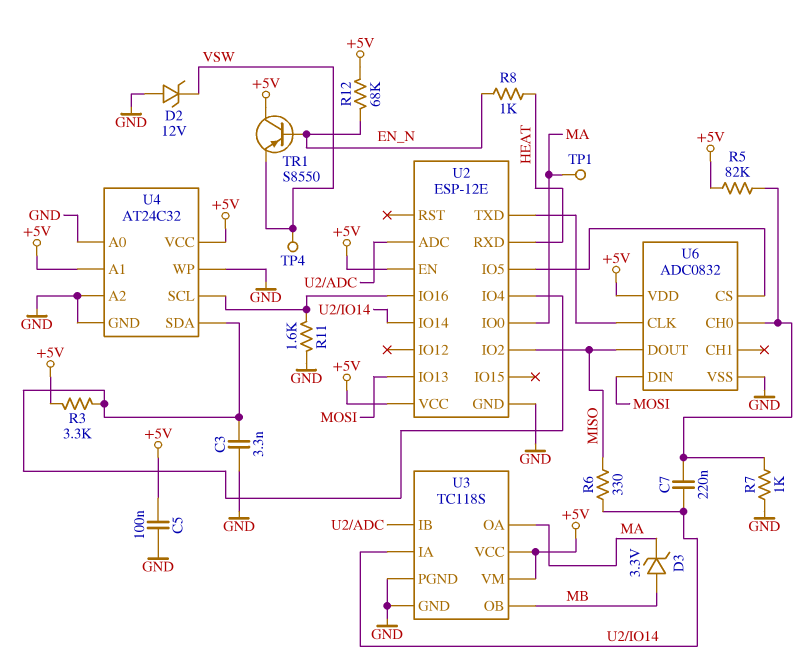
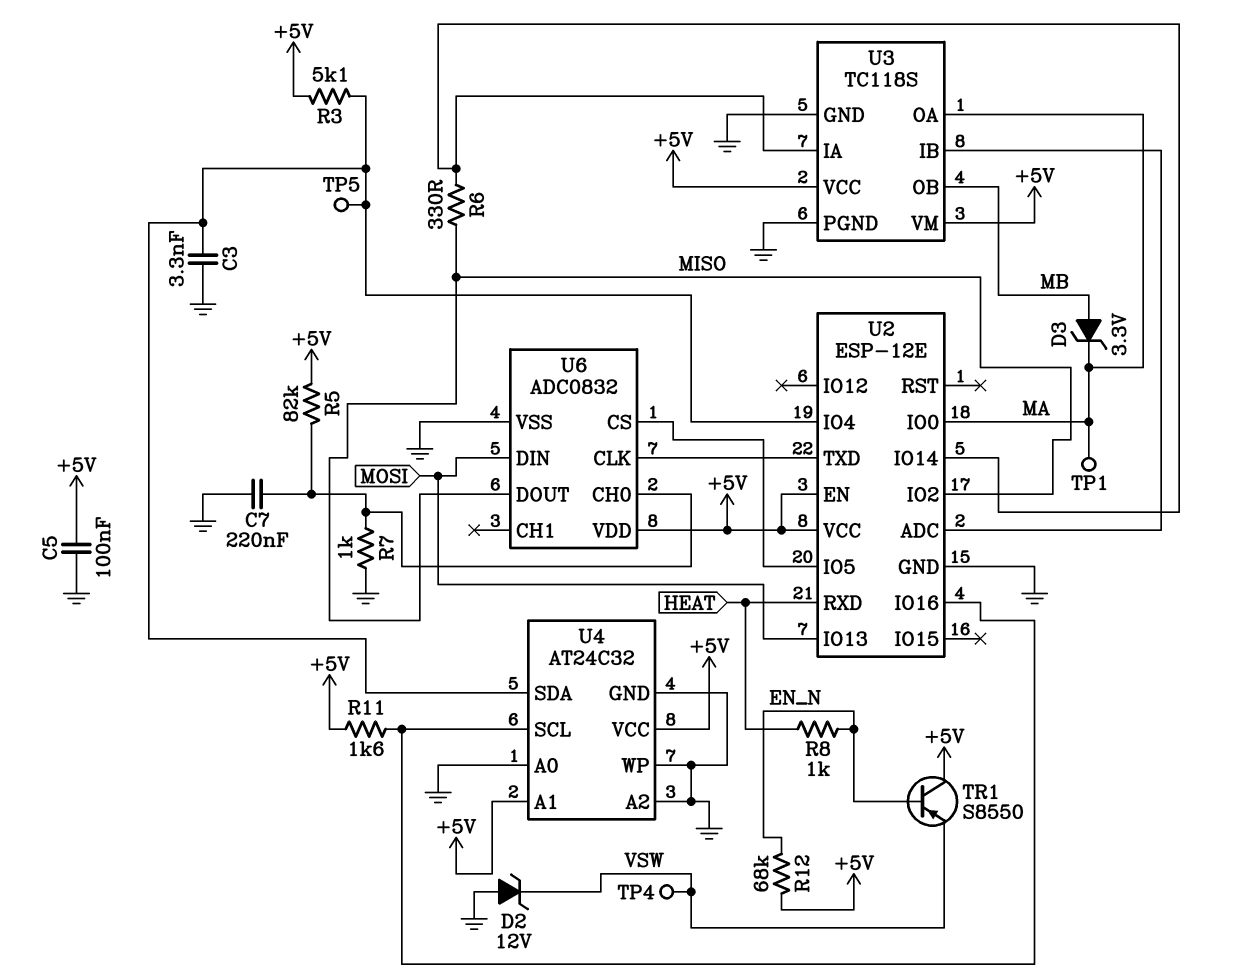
C7: 220nF (U2/IO14, U6/CH0) -> 220nF (GND, U6/CH0)
R3: 3.3k (+5V, U2/IO4) -> 5.1k (+5V, U2/IO4)
R11: 1.6k (GND, U2/IO16) -> 1.6k (+5V, U2/IO16)
TP5: none -> test point (U2/IO4)

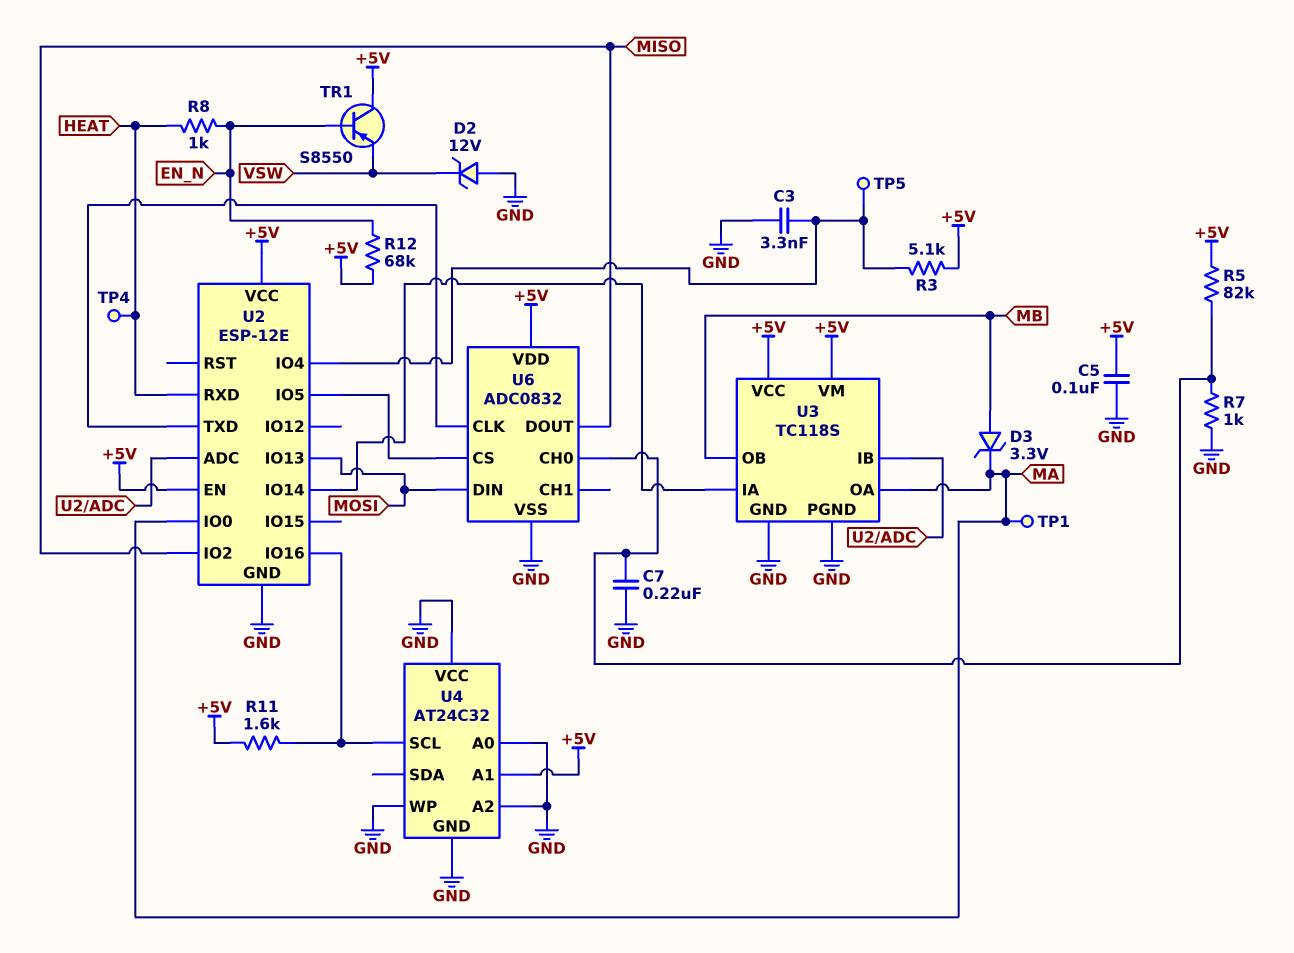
R6: 330 (MISO, U2/IO14) -> none
TP4: test point (VSW) -> test point (HEAT)
U4 pin SDA: U2/IO4 -> none
U4 pin VCC: +5V -> GND

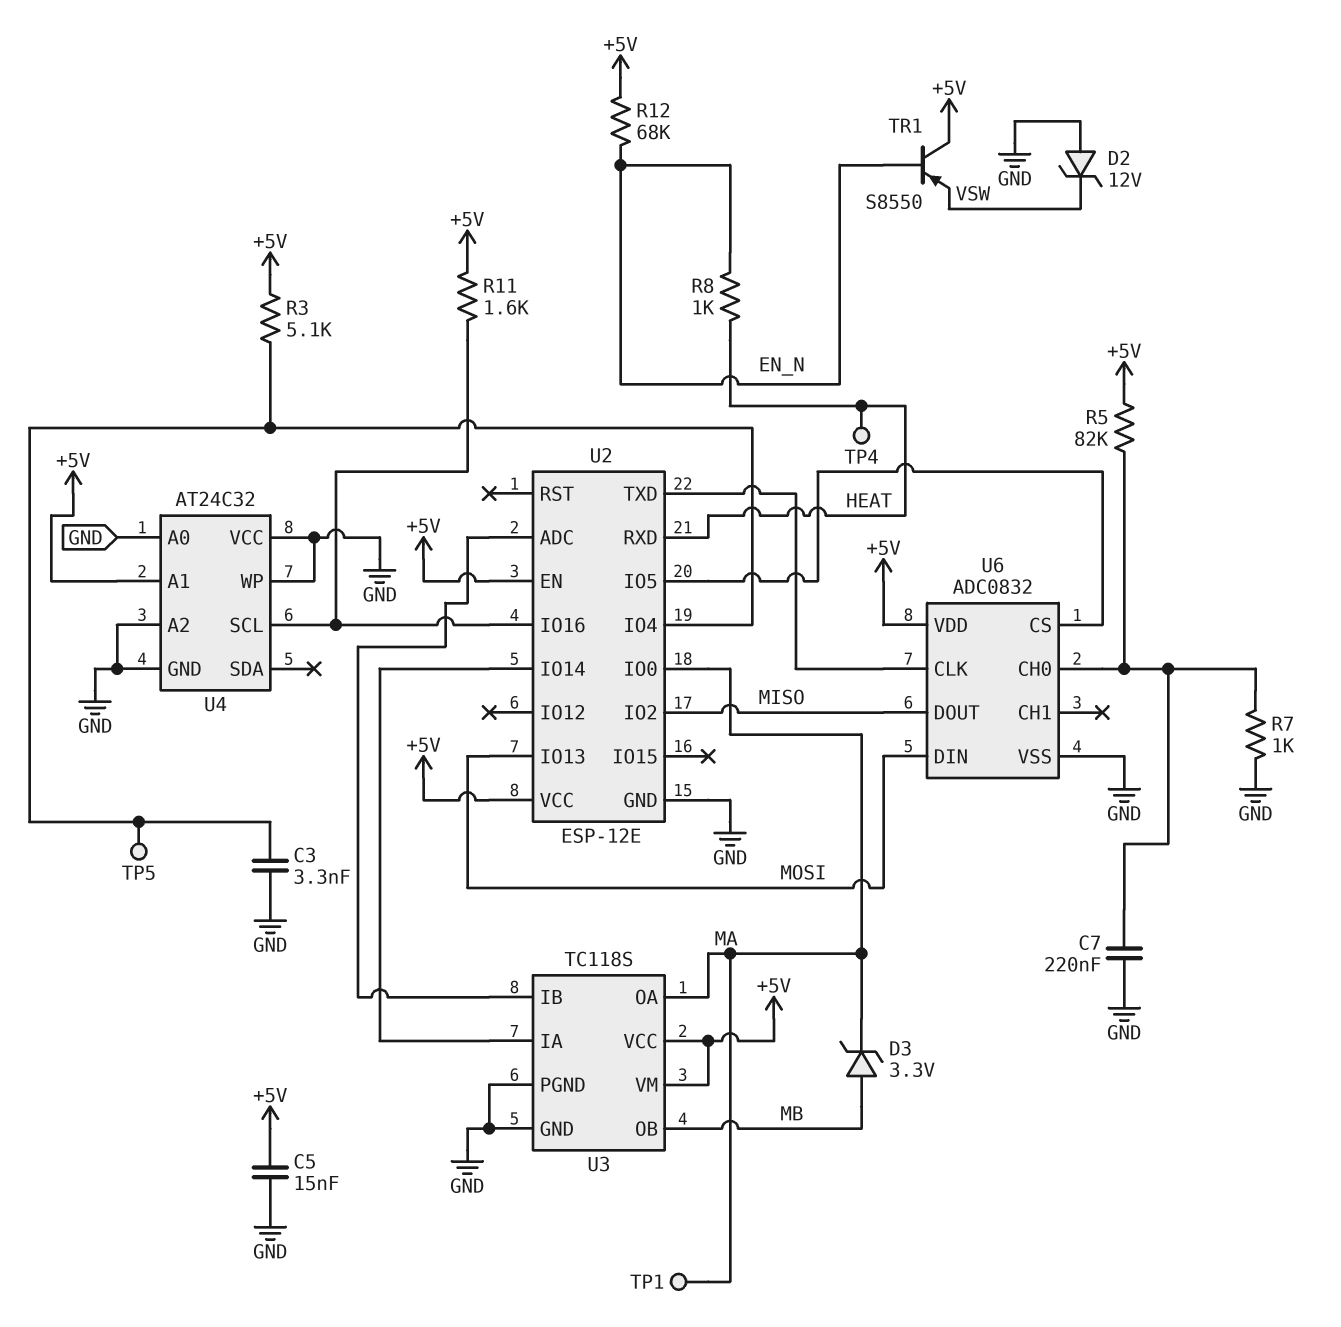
C5: 100nF (+5V, GND) -> 15nF (+5V, GND)

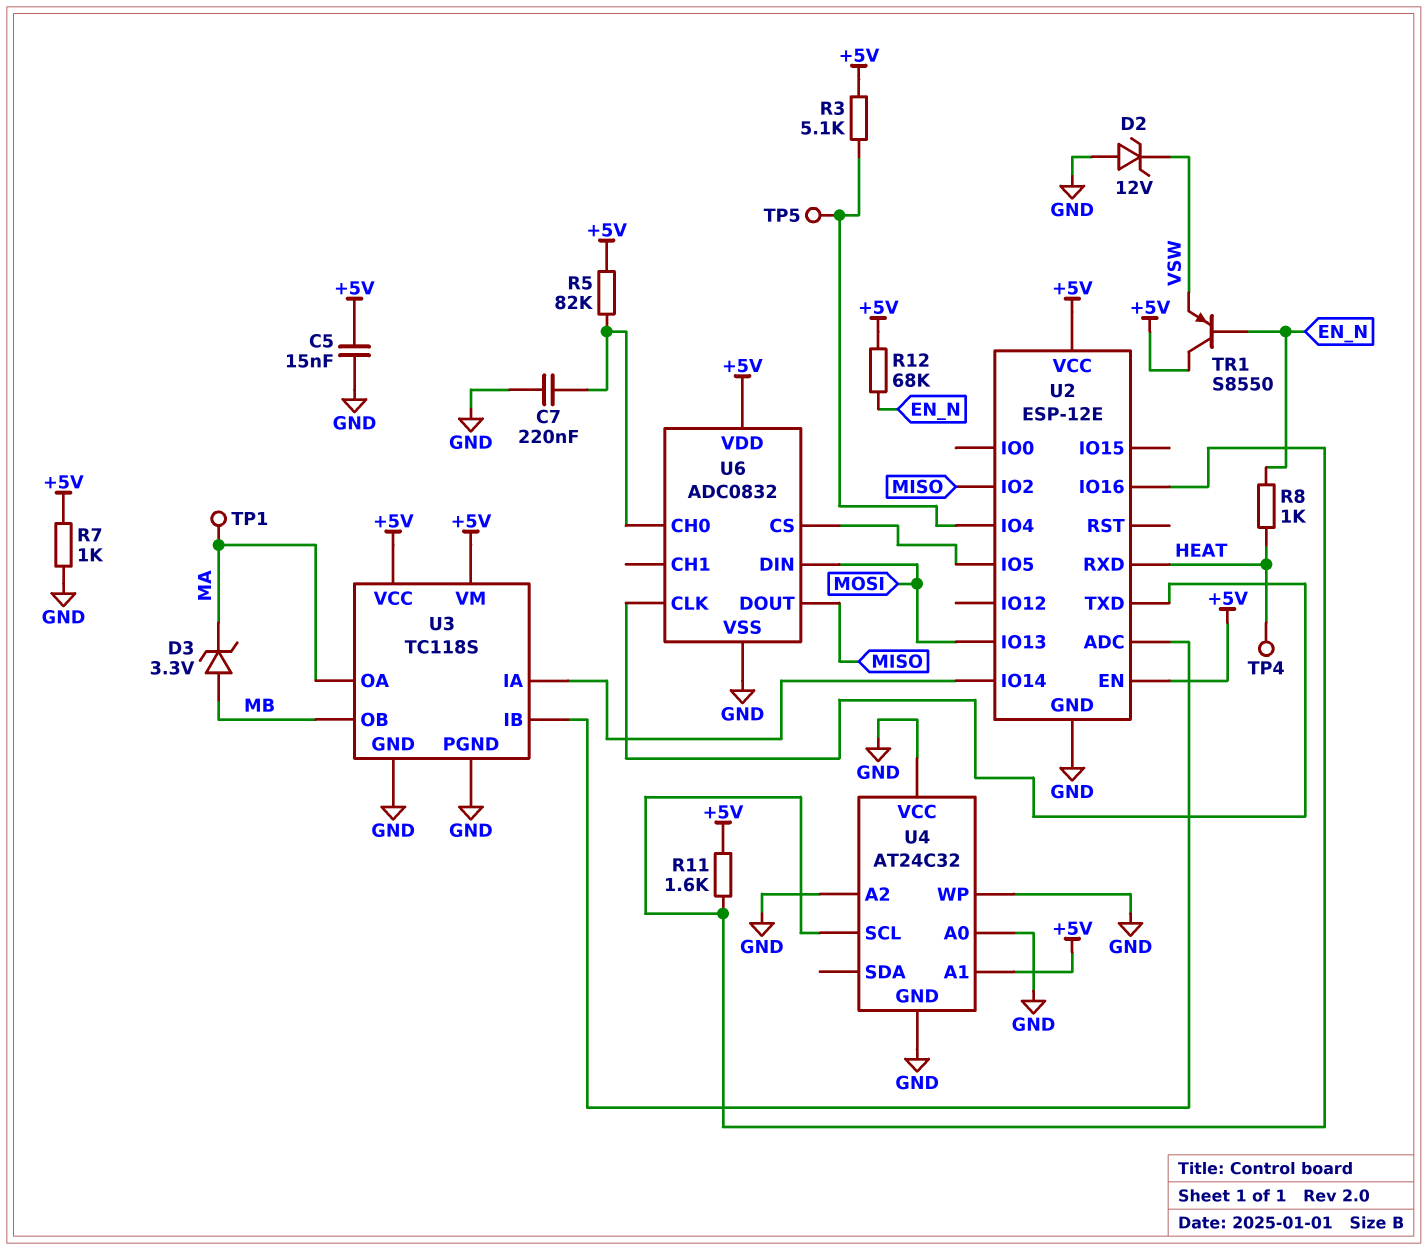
C3: 3.3nF (GND, U2/IO4) -> none
R7: 1k (GND, U6/CH0) -> 1k (+5V, GND)
U2 pin IO0: MA -> none

